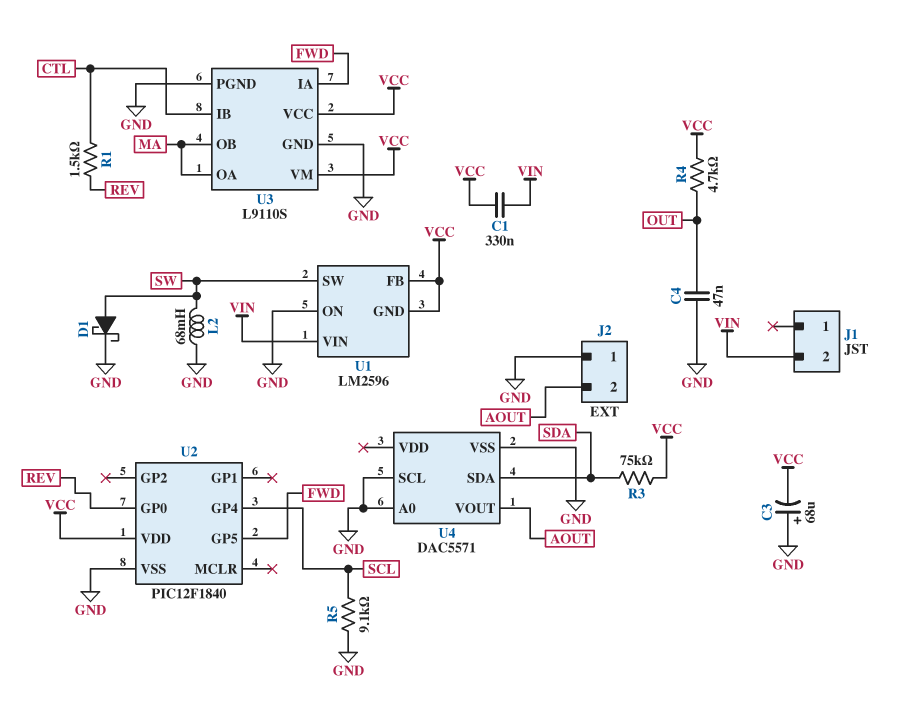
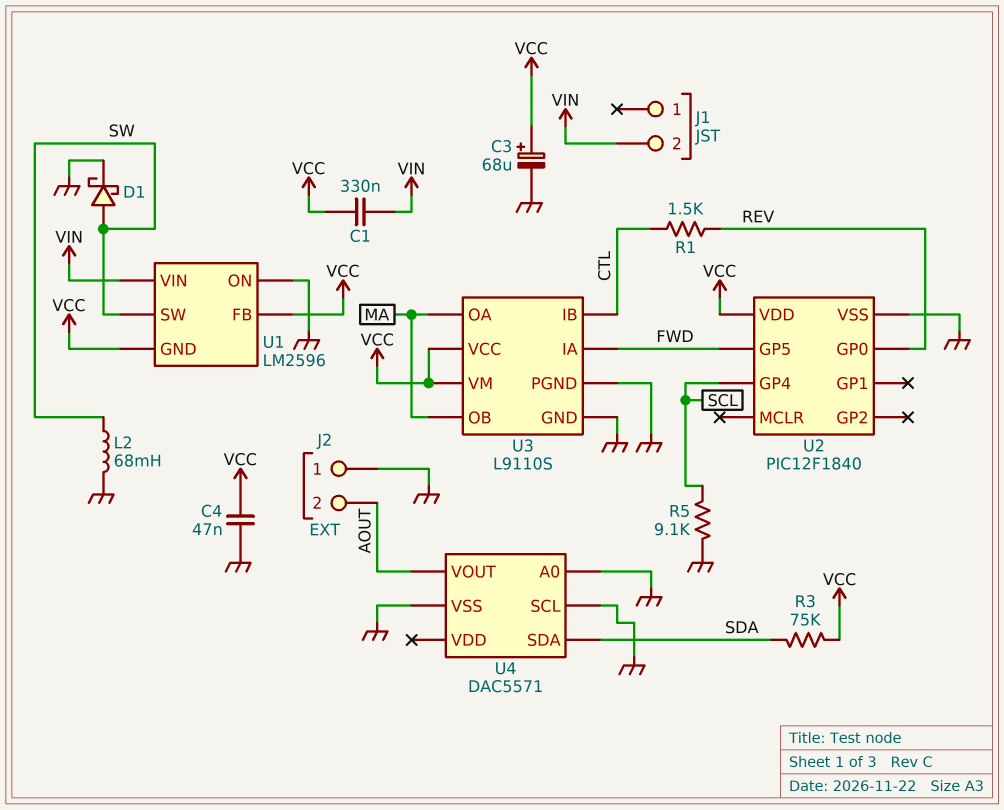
C3: 68uF (plus GND, minus VCC) -> 68uF (plus VCC, minus GND)
C4: 47nF (GND, OUT) -> 47nF (GND, VCC)
R4: 4.7k (OUT, VCC) -> none

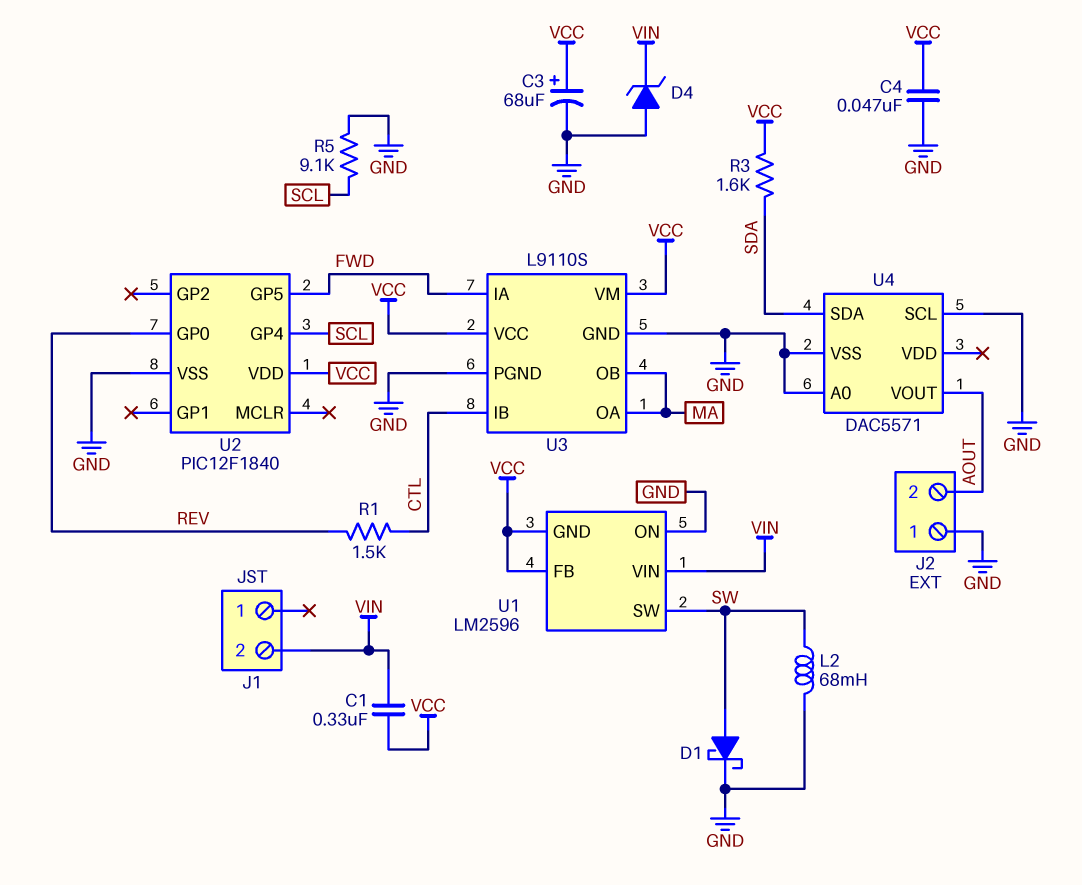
D4: none -> zener (A GND, K VIN)
R3: 75k (SDA, VCC) -> 1.6k (SDA, VCC)

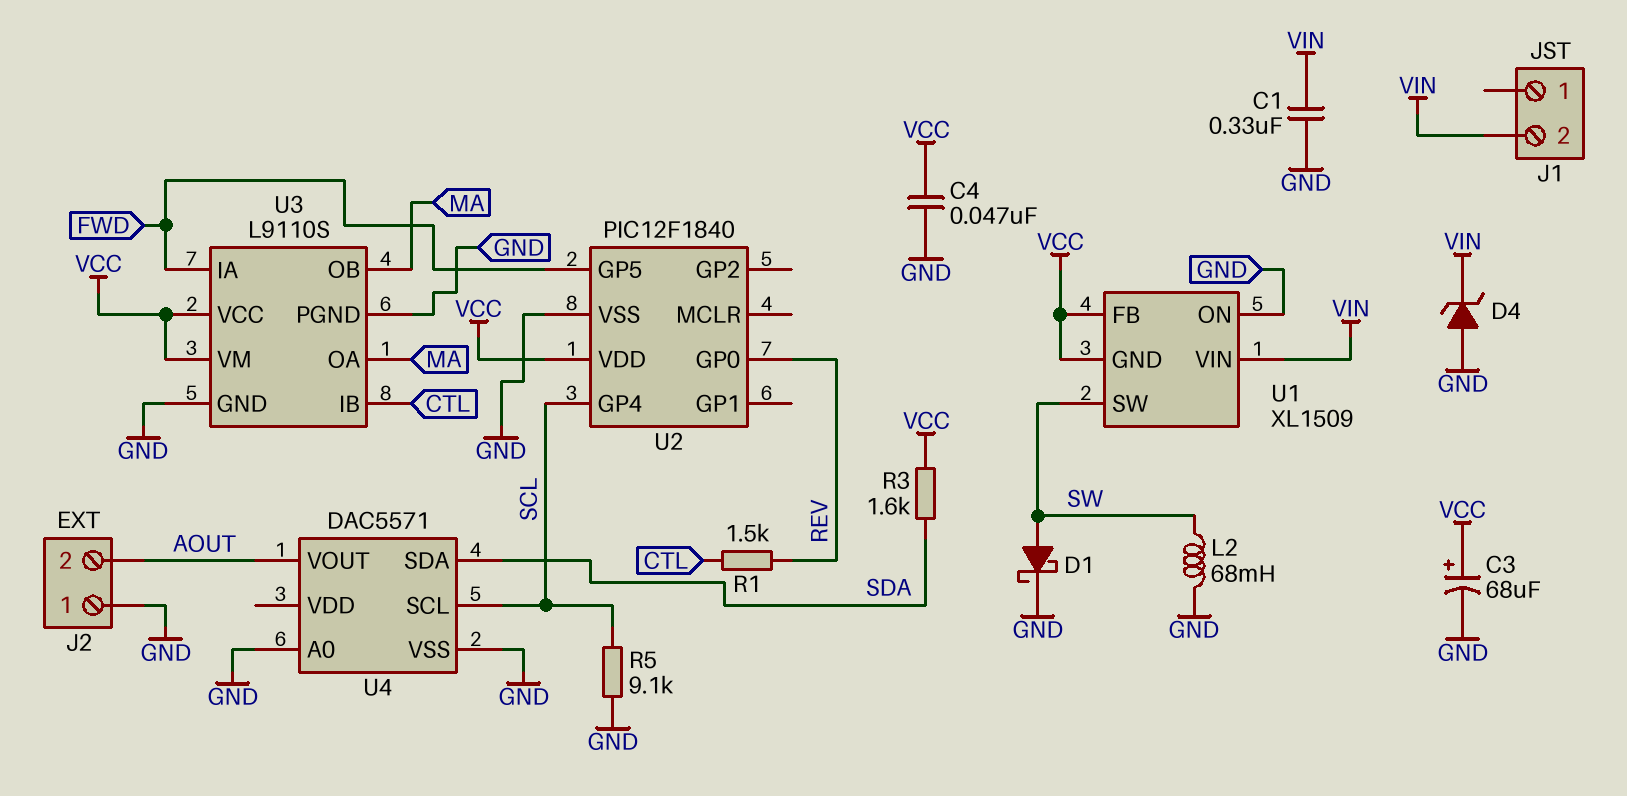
C1: 330nF (VCC, VIN) -> 330nF (GND, VIN)
U1: LM2596 -> XL1509
U4 pin SCL: GND -> SCL

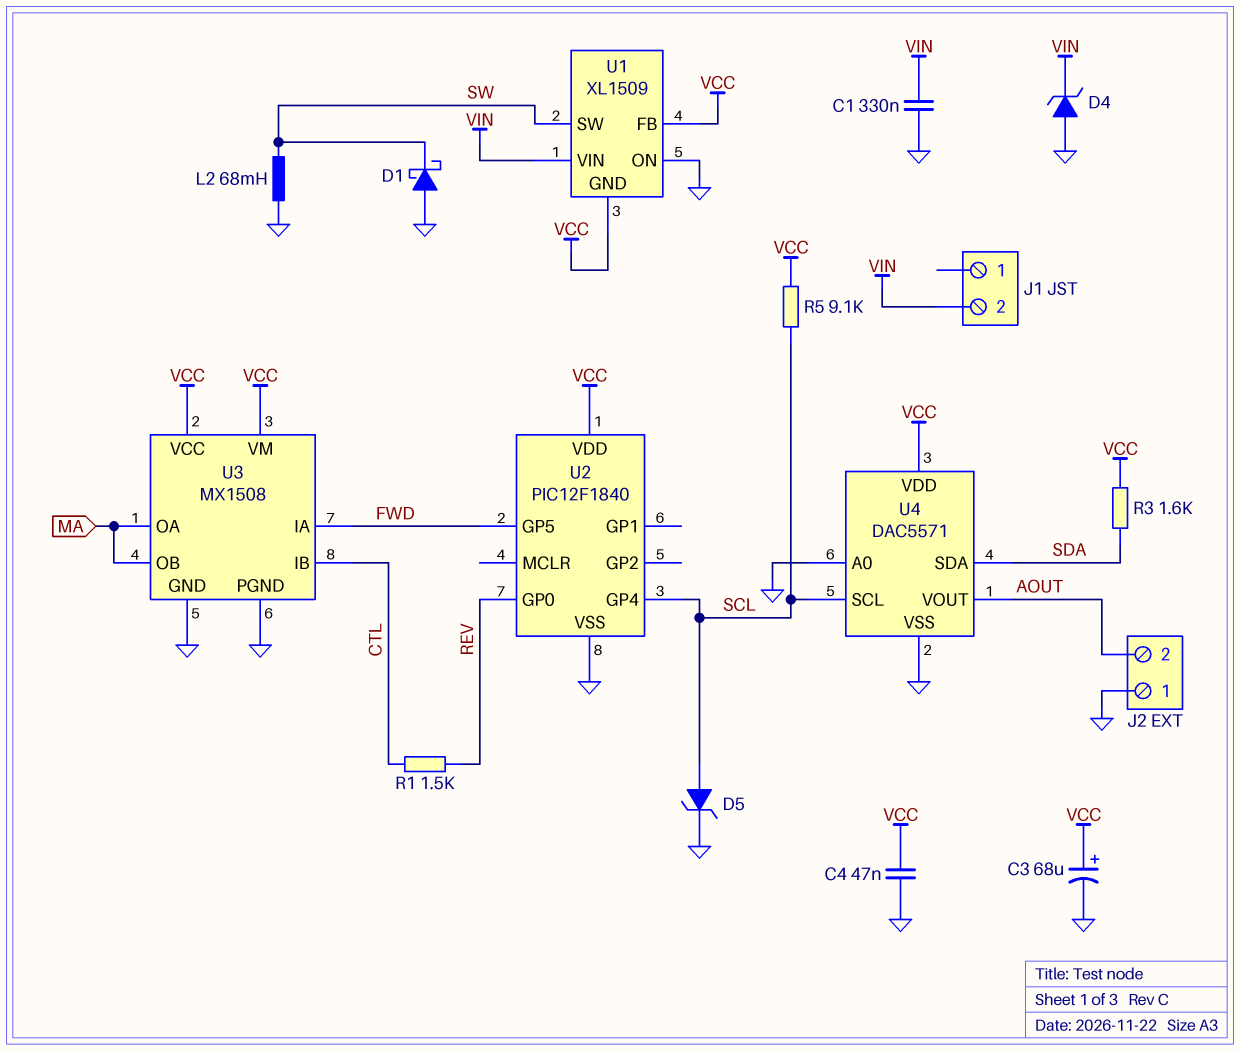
D1: schottky (A SW, K GND) -> schottky (A GND, K SW)
D5: none -> zener (A SCL, K GND)
R5: 9.1k (GND, SCL) -> 9.1k (SCL, VCC)
U3: L9110S -> MX1508
U4 pin VDD: none -> VCC

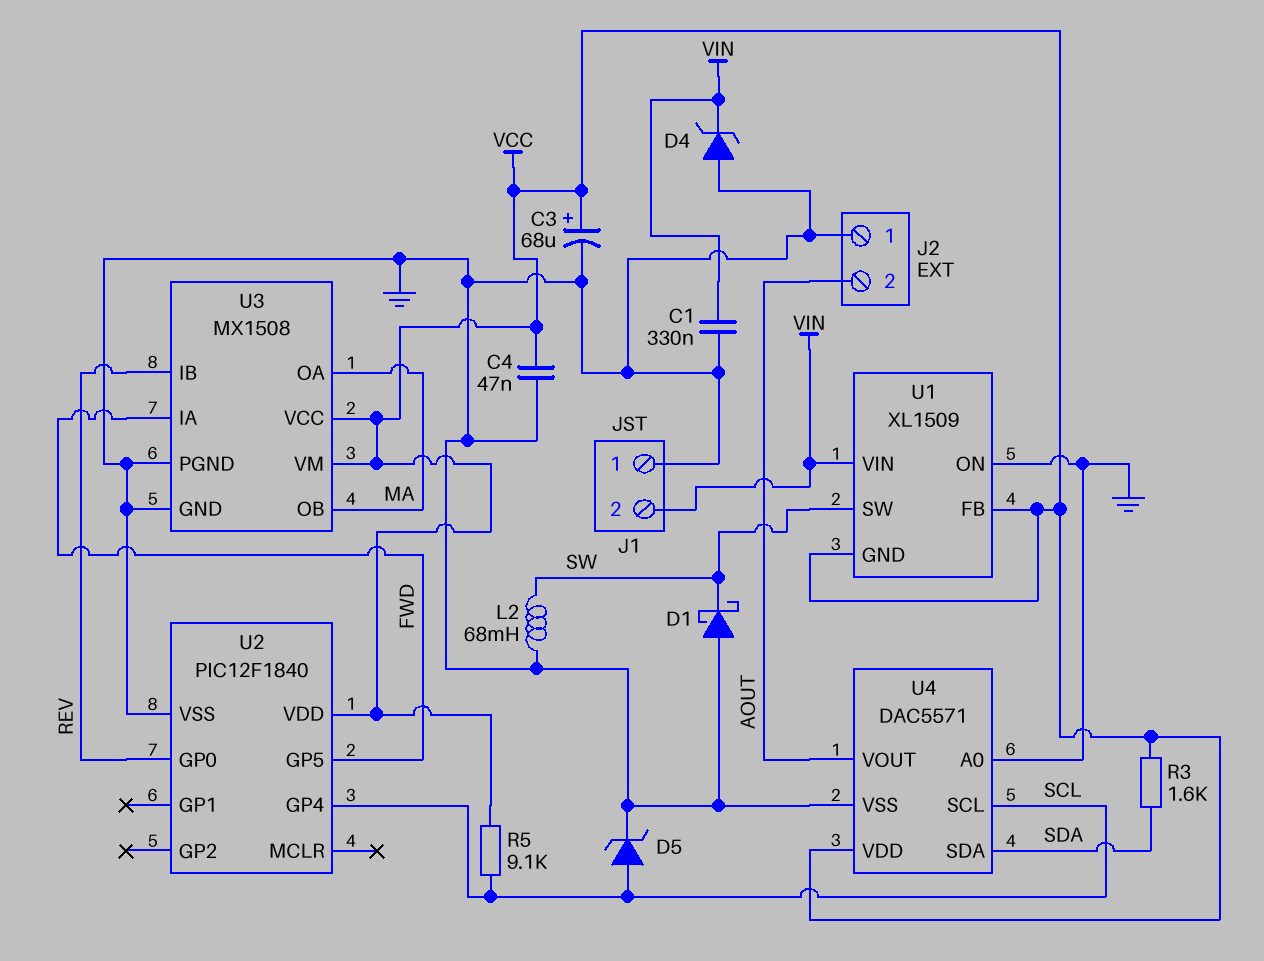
J1 pin 1: none -> GND
R1: 1.5k (CTL, REV) -> none
U3 pin IB: CTL -> REV

